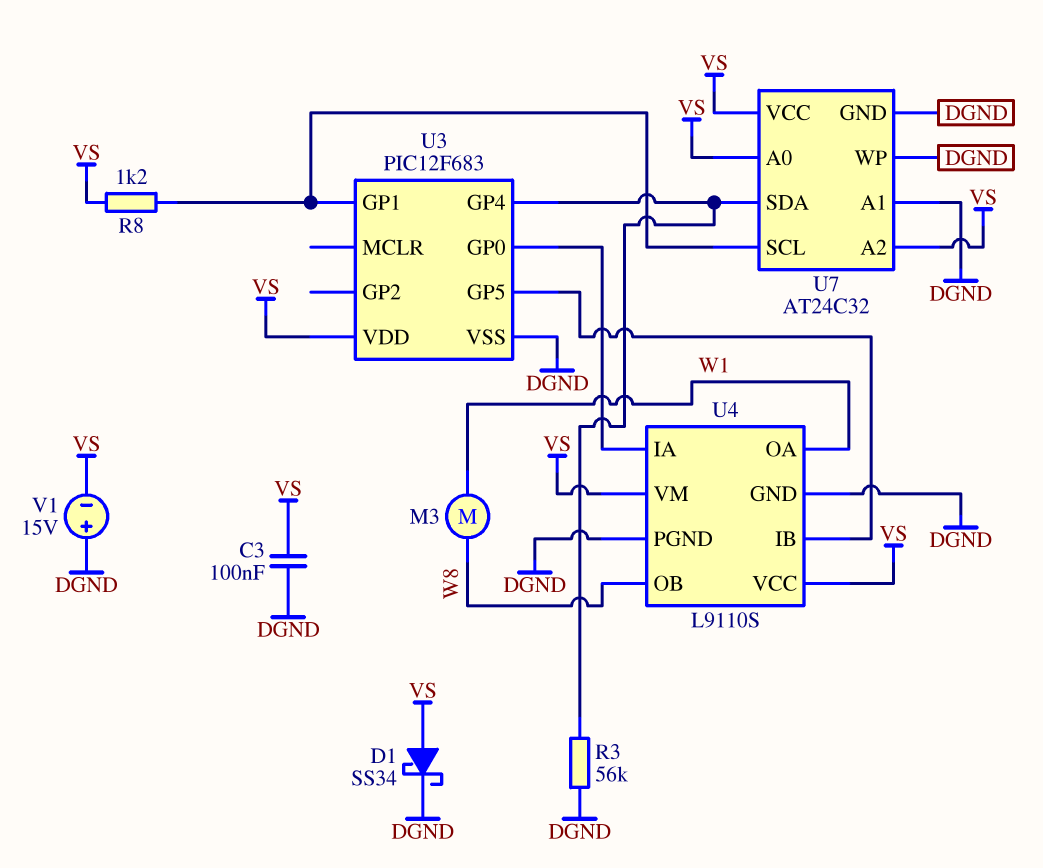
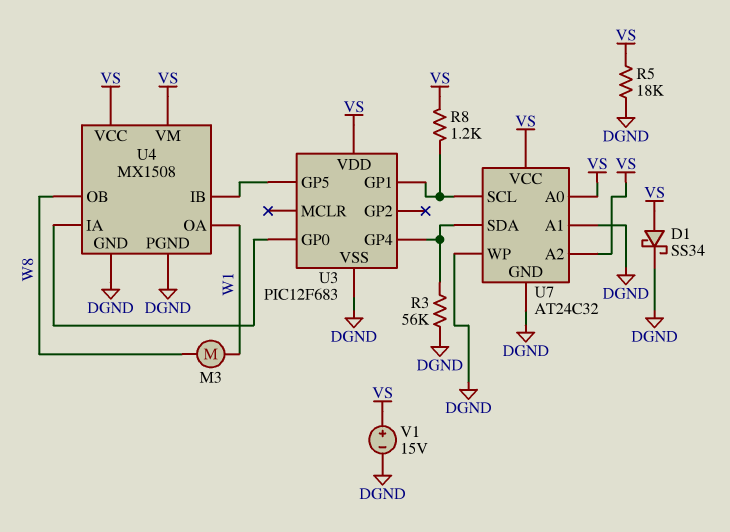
C3: 100nF (DGND, VS) -> none
R5: none -> 18k (DGND, VS)
U4: L9110S -> MX1508
V1: 15V (plus DGND, minus VS) -> 15V (plus VS, minus DGND)

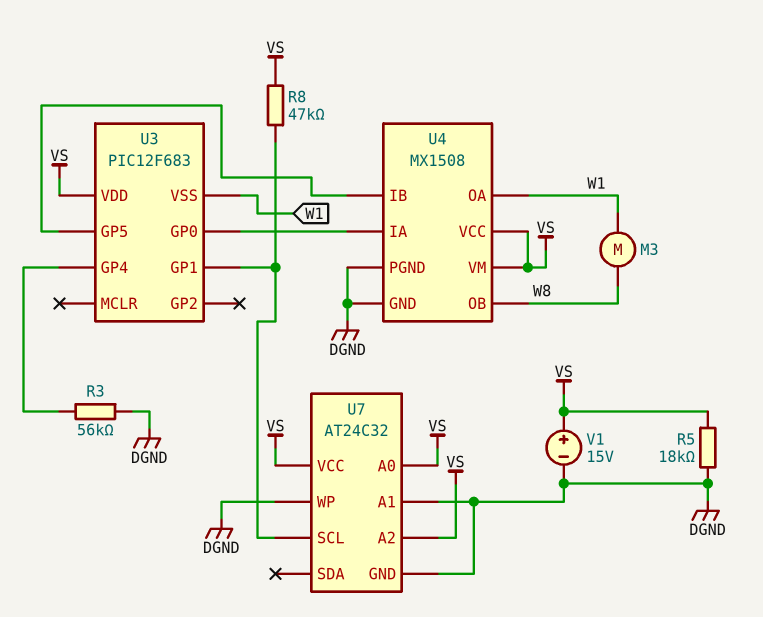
D1: schottky SS34 (A VS, K DGND) -> none
R8: 1.2k (U3/GP1, VS) -> 47k (U3/GP1, VS)
U3 pin VSS: DGND -> W1
U7 pin SDA: U3/GP4 -> none

